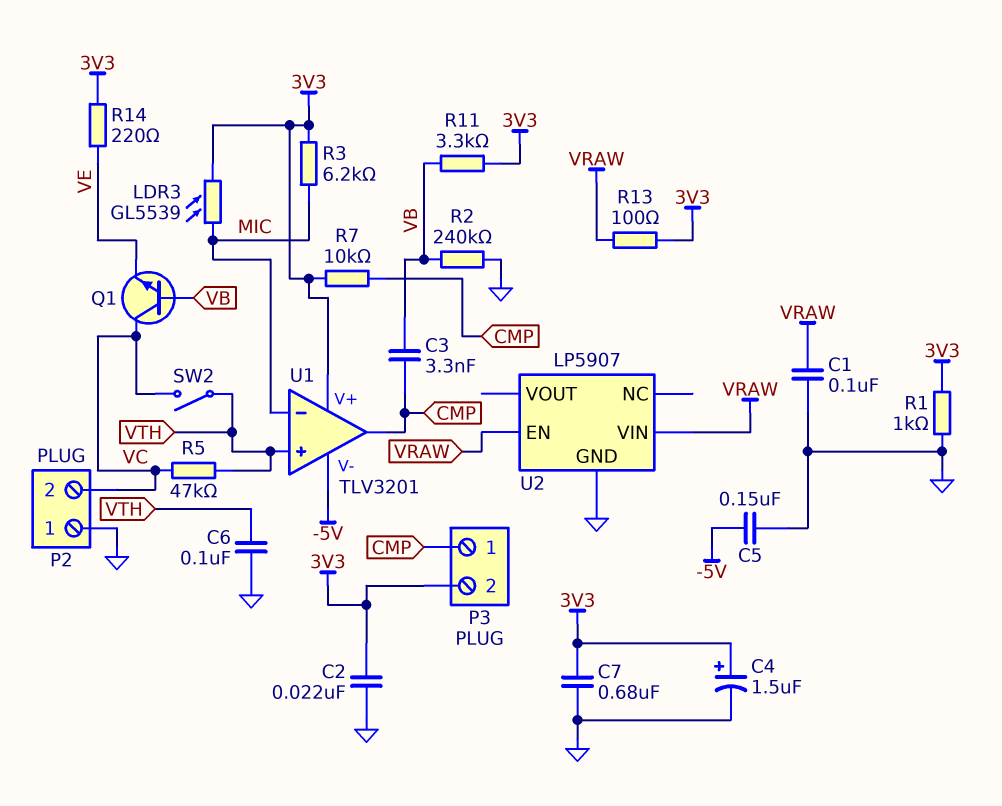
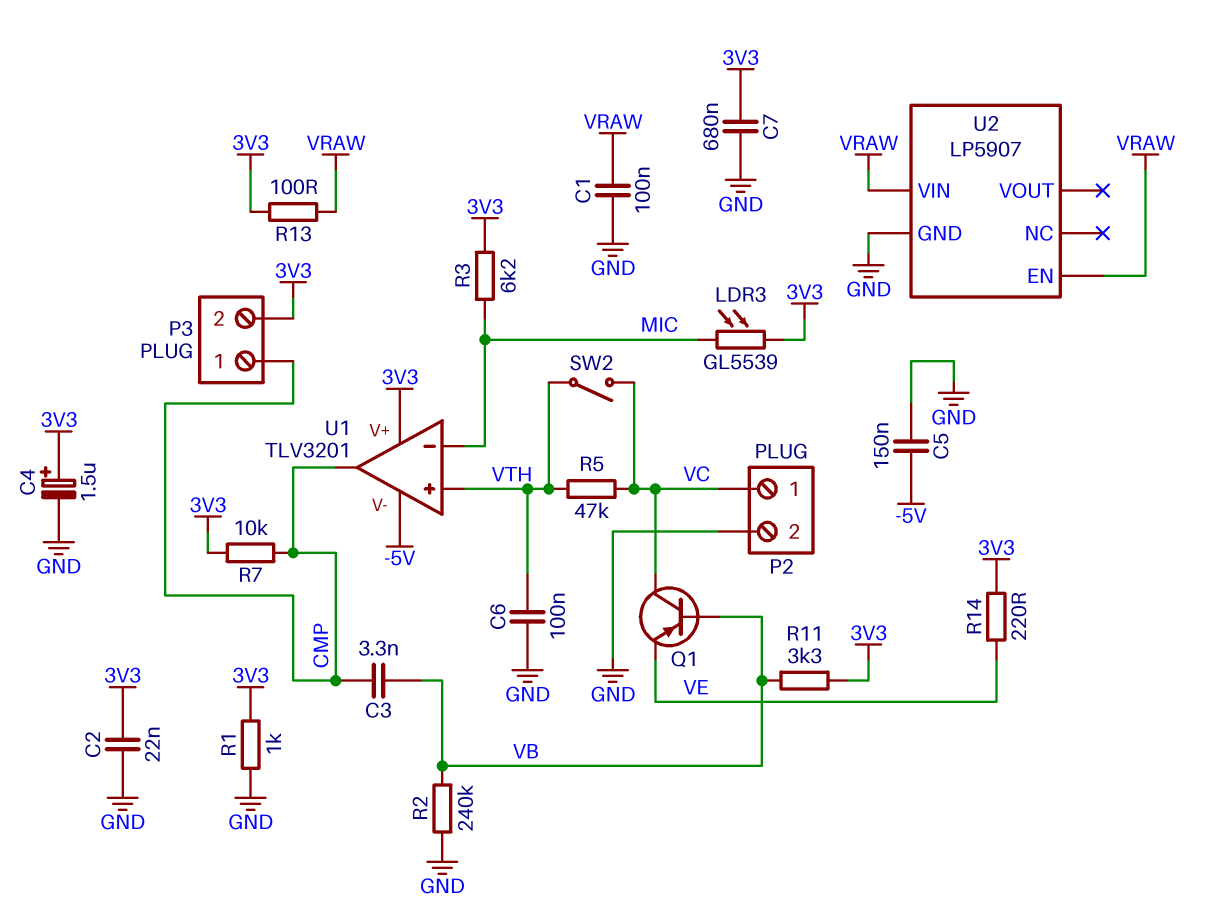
P2 pin 1: GND -> VC
P2 pin 2: VC -> GND
Q1: NPN (B VB, C VC, E VE) -> PNP (B VB, C VC, E VE)

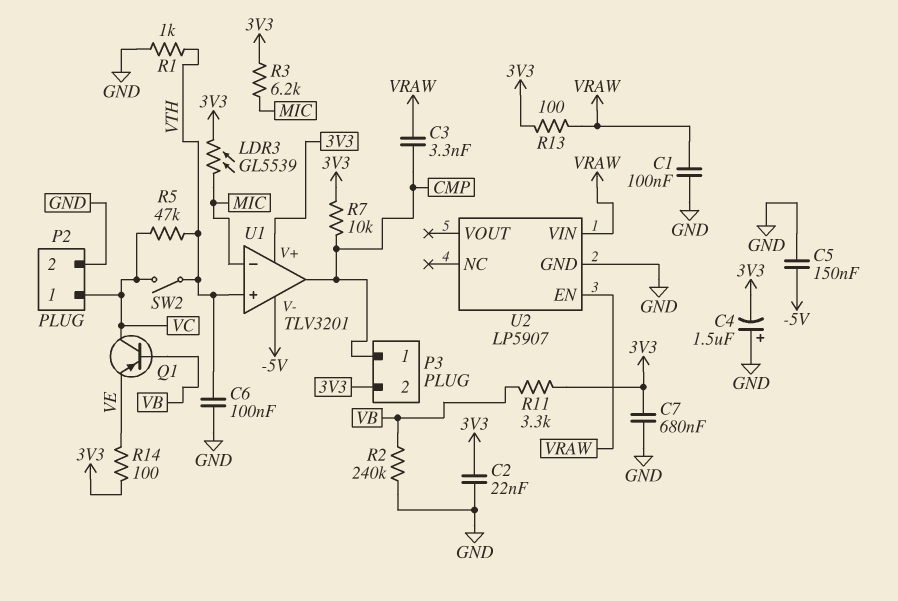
C3: 3.3nF (CMP, VB) -> 3.3nF (CMP, VRAW)
C4: 1.5uF (plus 3V3, minus GND) -> 1.5uF (plus GND, minus 3V3)
R1: 1k (3V3, GND) -> 1k (GND, VTH)
R14: 220 (3V3, VE) -> 100 (3V3, VE)

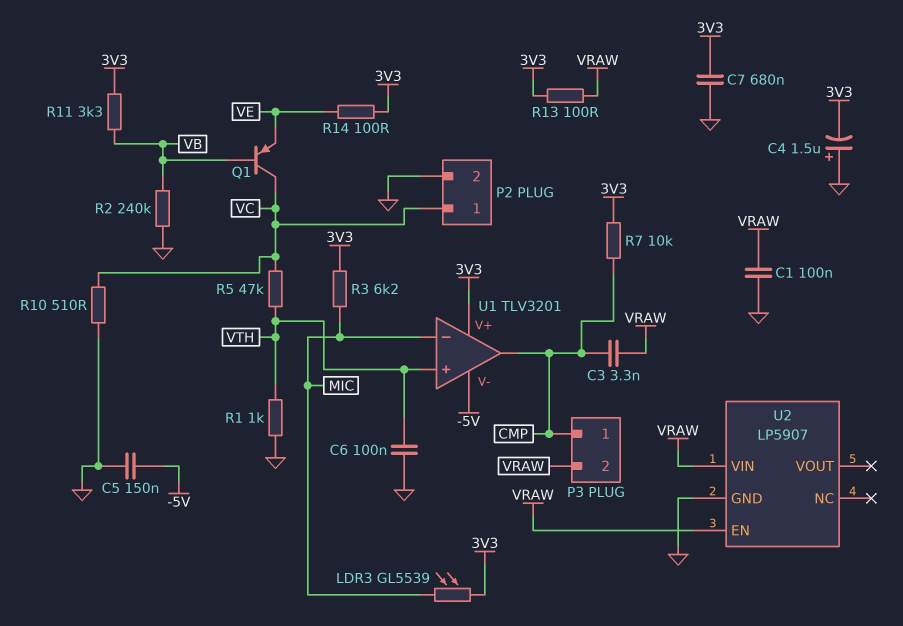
C2: 22nF (3V3, GND) -> none
P3 pin 2: 3V3 -> VRAW
R10: none -> 510 (GND, VC)
SW2: switch (VC, VTH) -> none

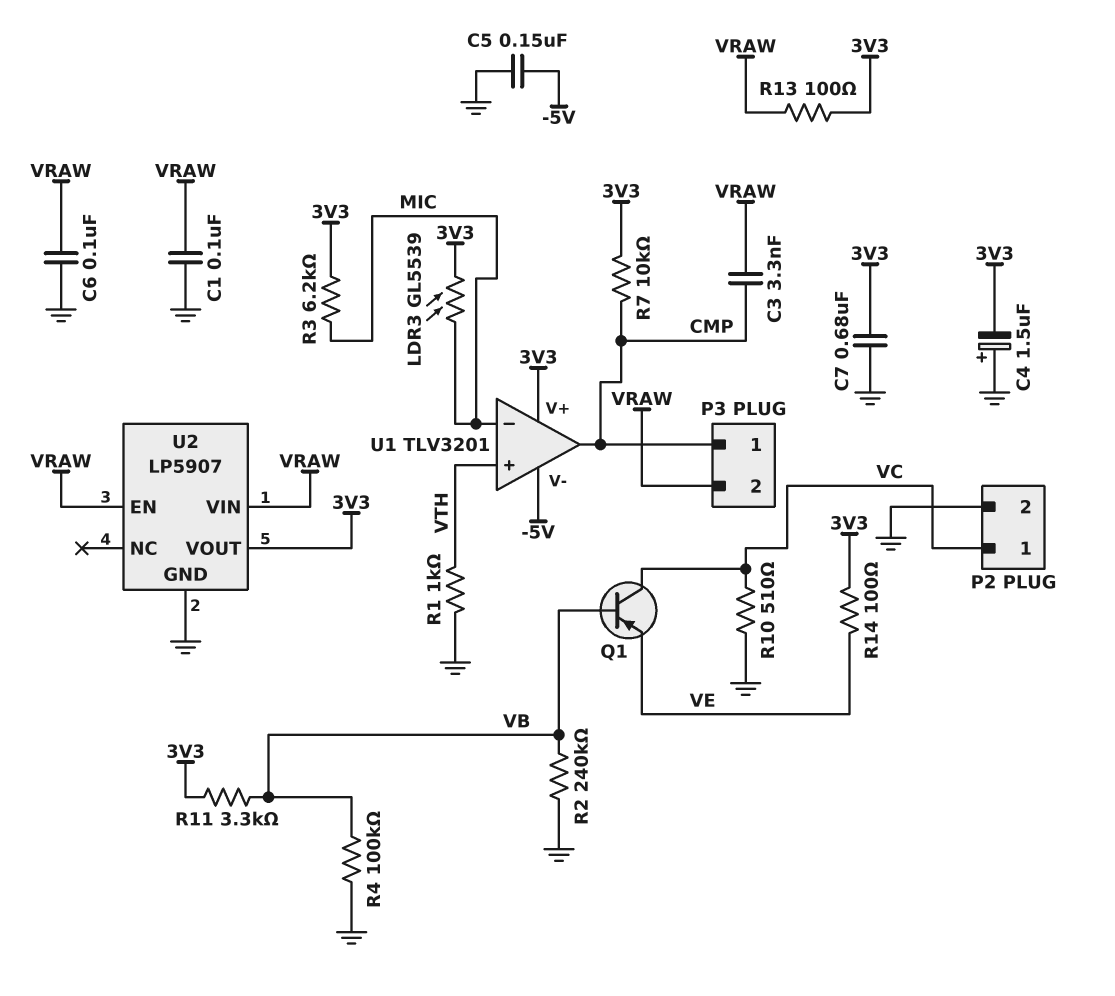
C6: 100nF (GND, VTH) -> 100nF (GND, VRAW)
R4: none -> 100k (GND, VB)
R5: 47k (VC, VTH) -> none
U2 pin VOUT: none -> 3V3

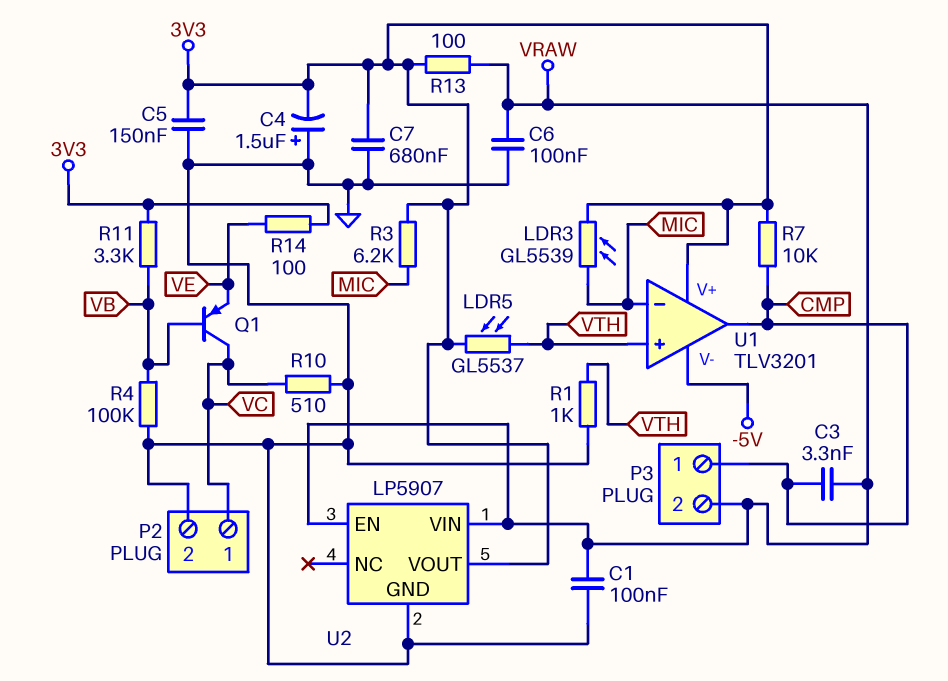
C5: 150nF (-5V, GND) -> 150nF (3V3, GND)
LDR5: none -> GL5537 (3V3, VTH)
R2: 240k (GND, VB) -> none

